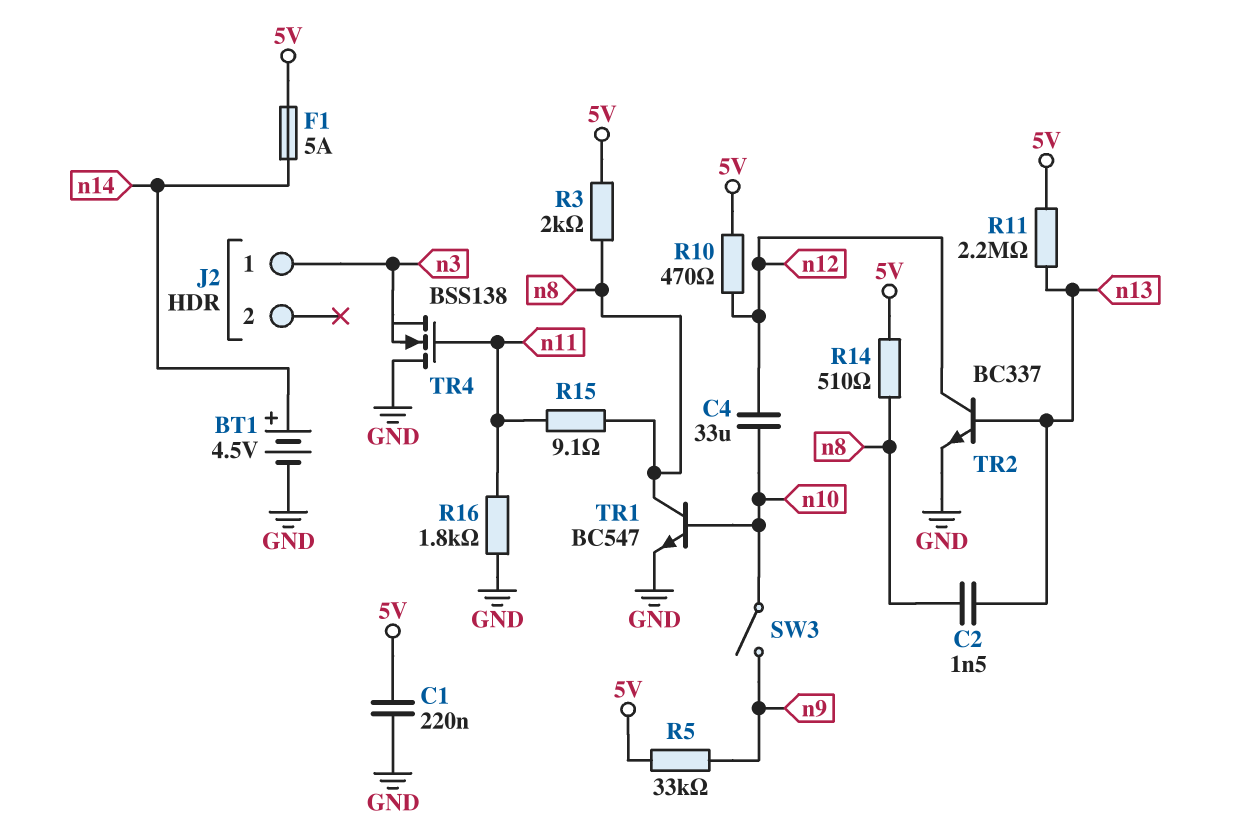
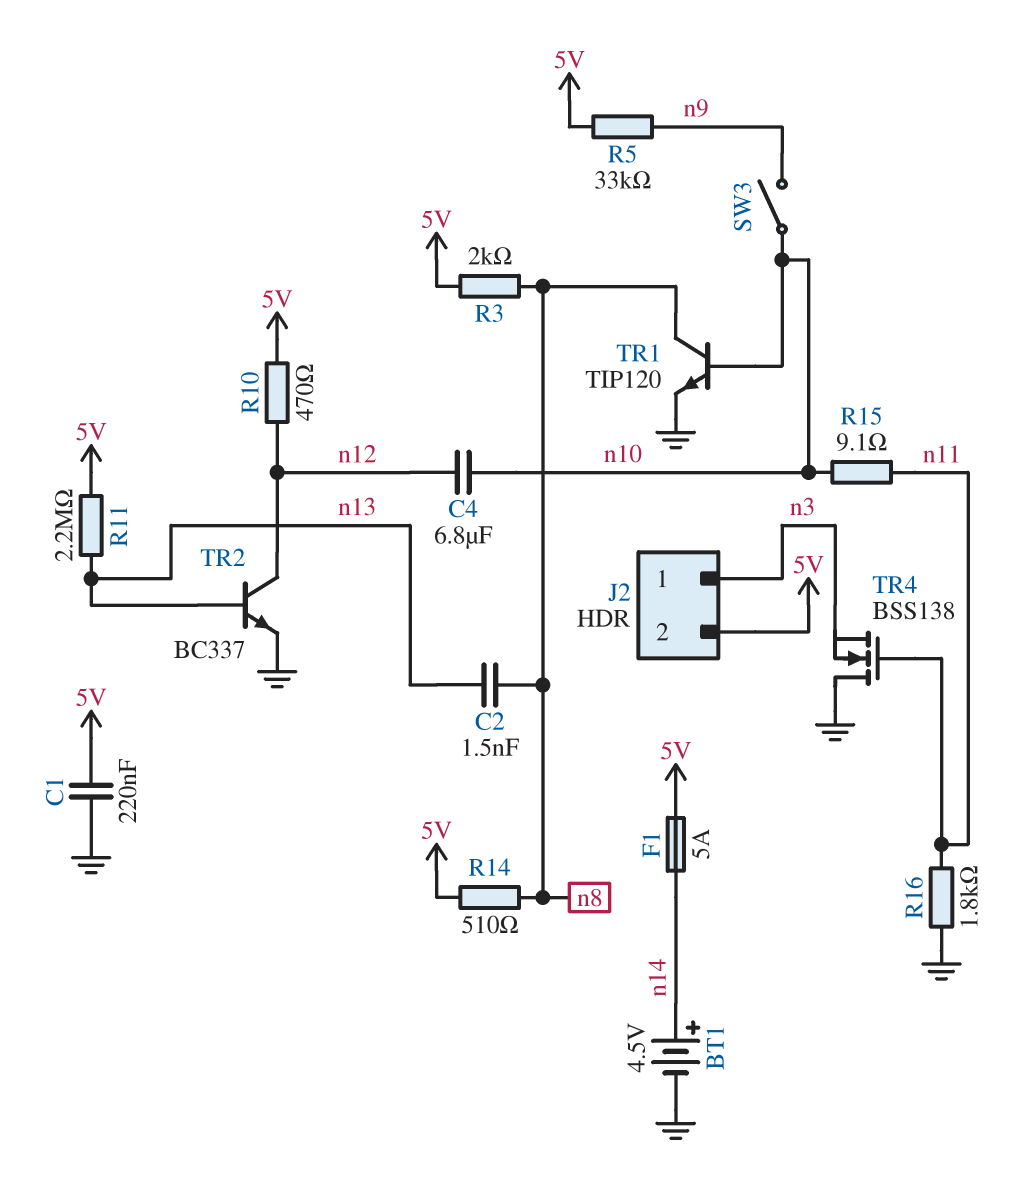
C4: 33uF (n10, n12) -> 6.8uF (n10, n12)
J2 pin 2: none -> 5V
R15: 9.1 (n8, n11) -> 9.1 (n10, n11)
TR1: NPN BC547 (B n10, C n8, E GND) -> NPN TIP120 (B n10, C n8, E GND)

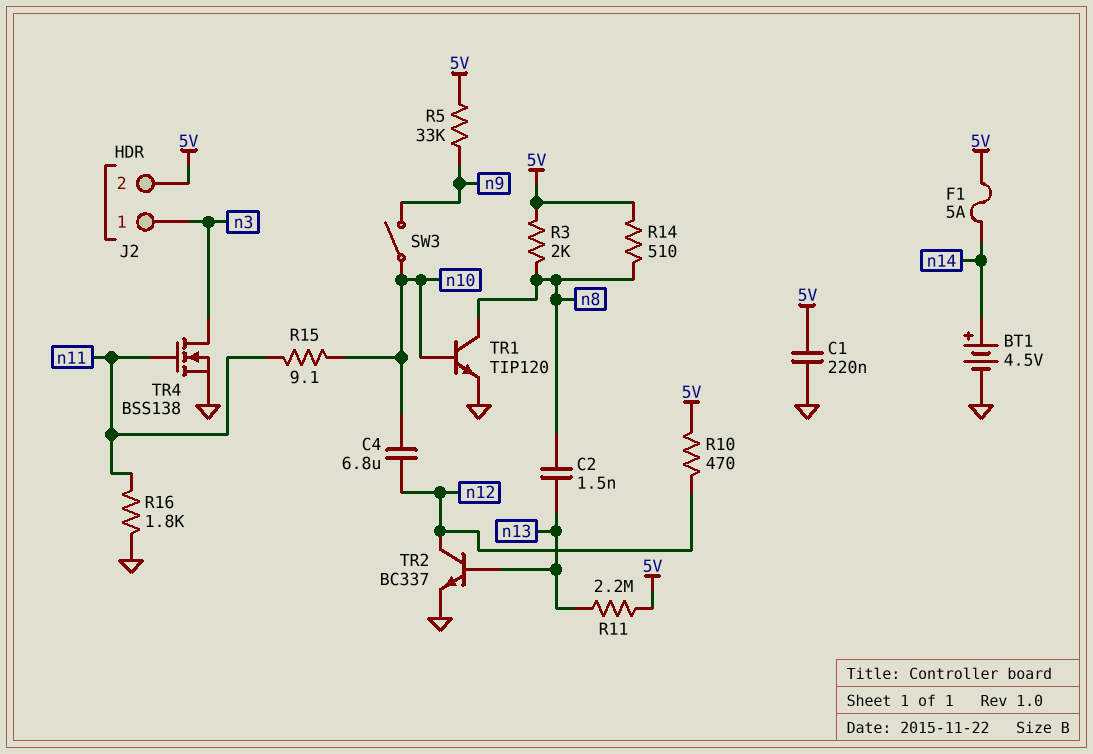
TR4: NMOS BSS138 (G n11, D GND, S n3) -> NMOS BSS138 (G n11, D n3, S GND)

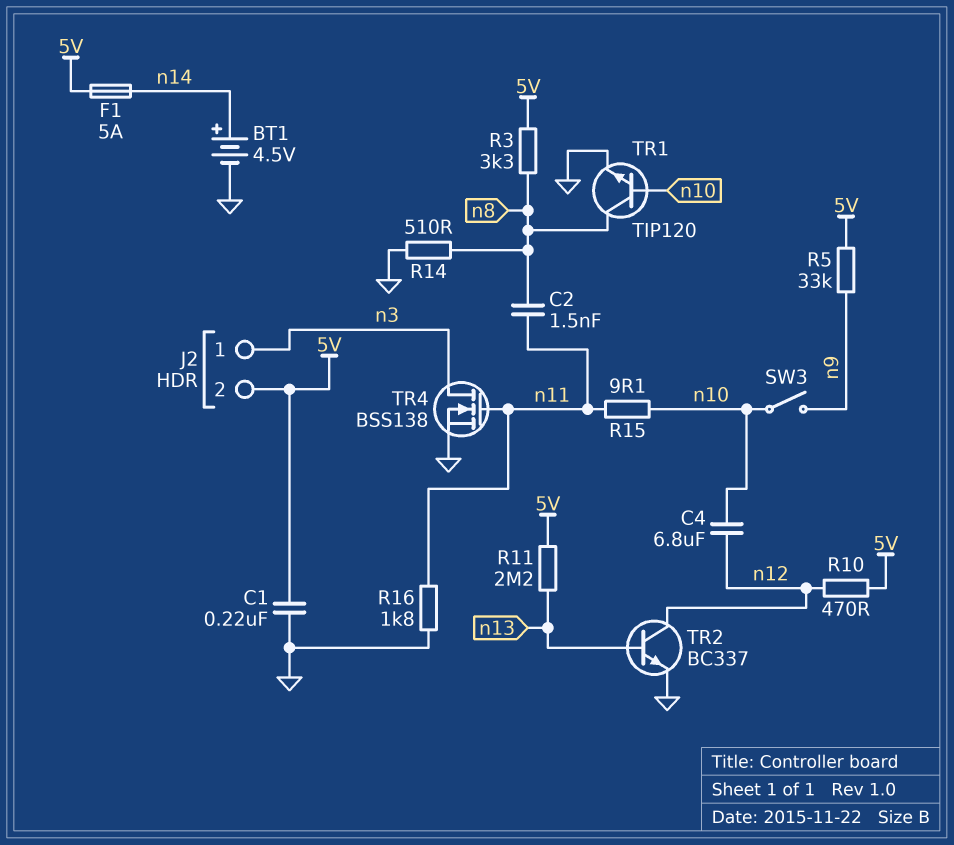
C2: 1.5nF (n8, n13) -> 1.5nF (n8, n11)
R3: 2k (5V, n8) -> 3.3k (5V, n8)
R14: 510 (5V, n8) -> 510 (GND, n8)

